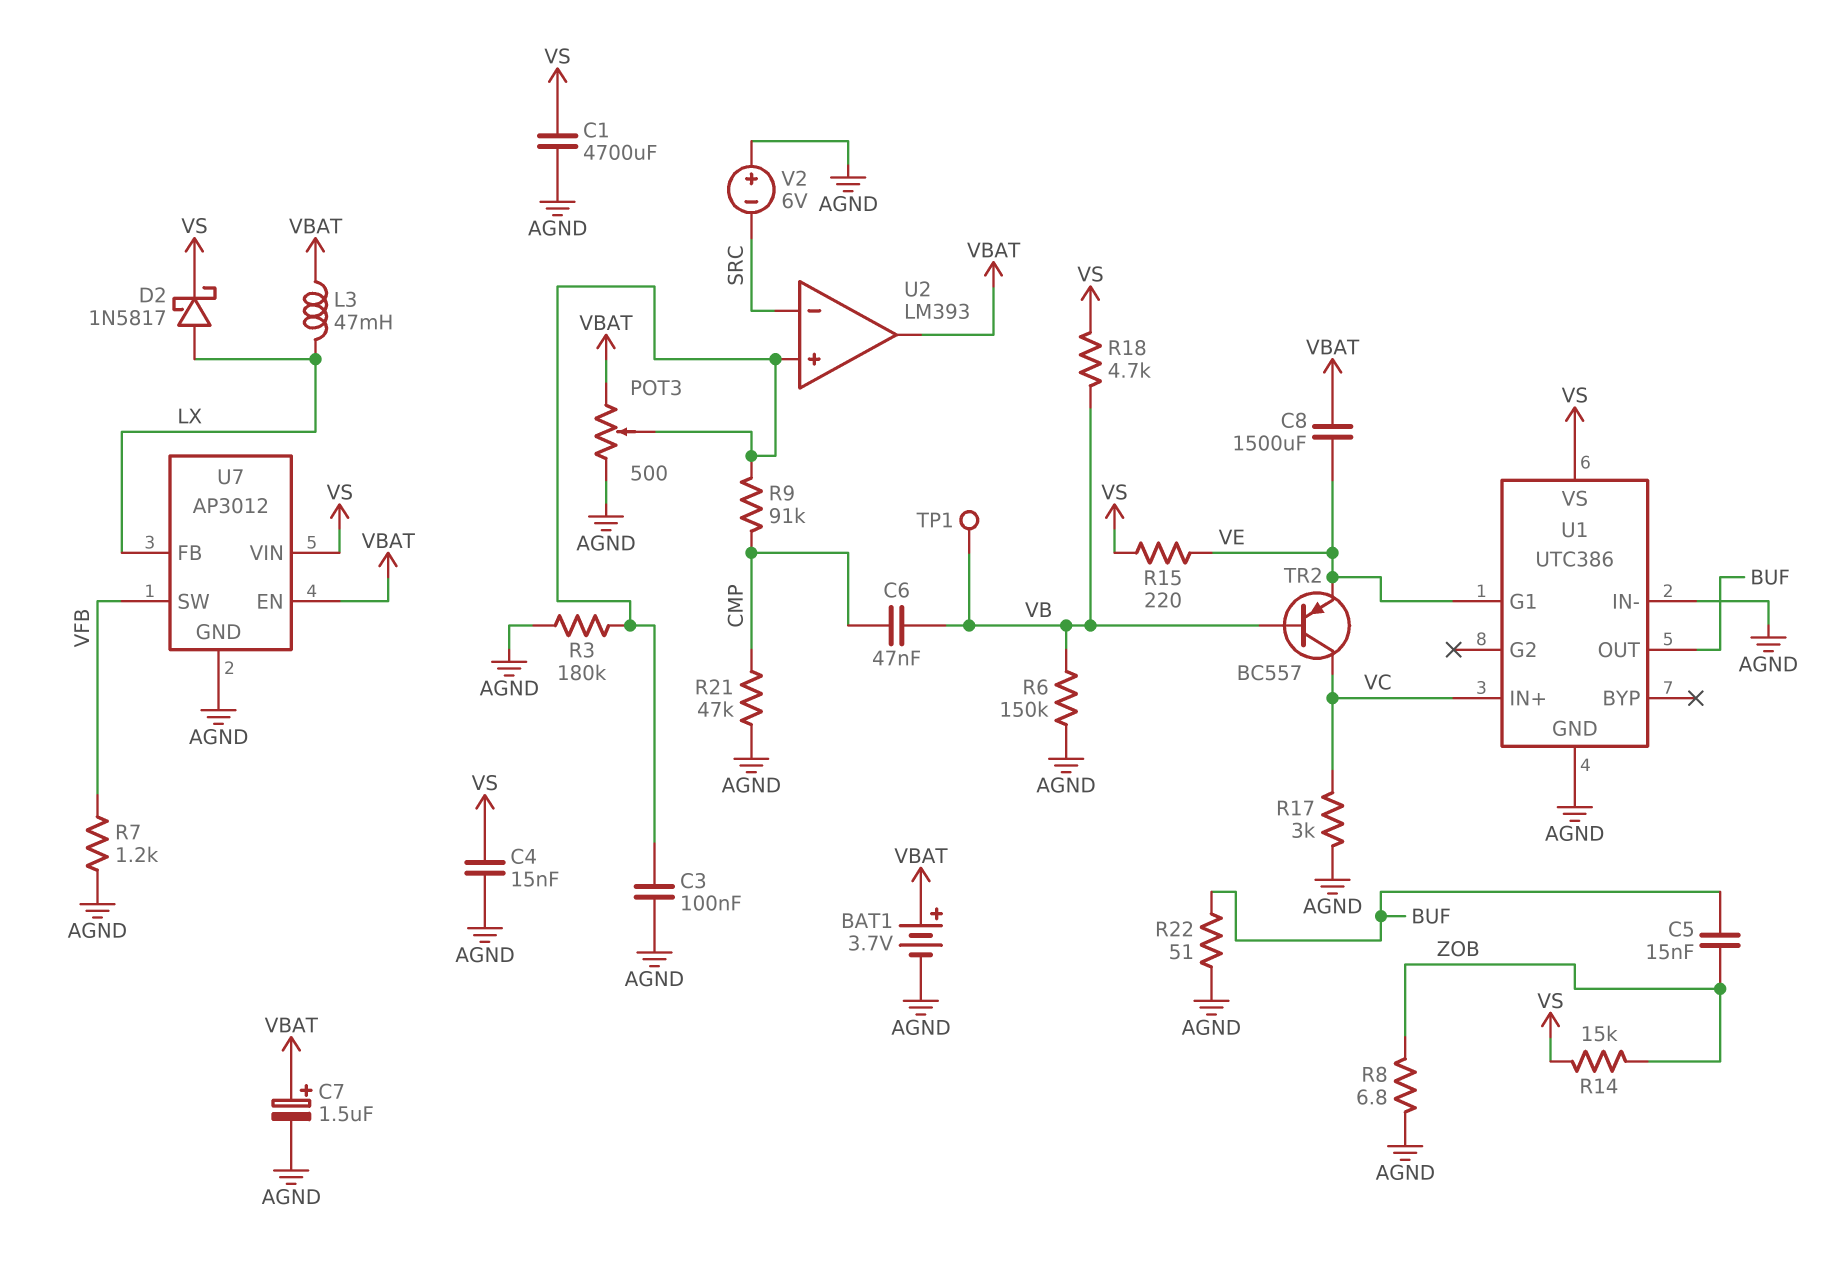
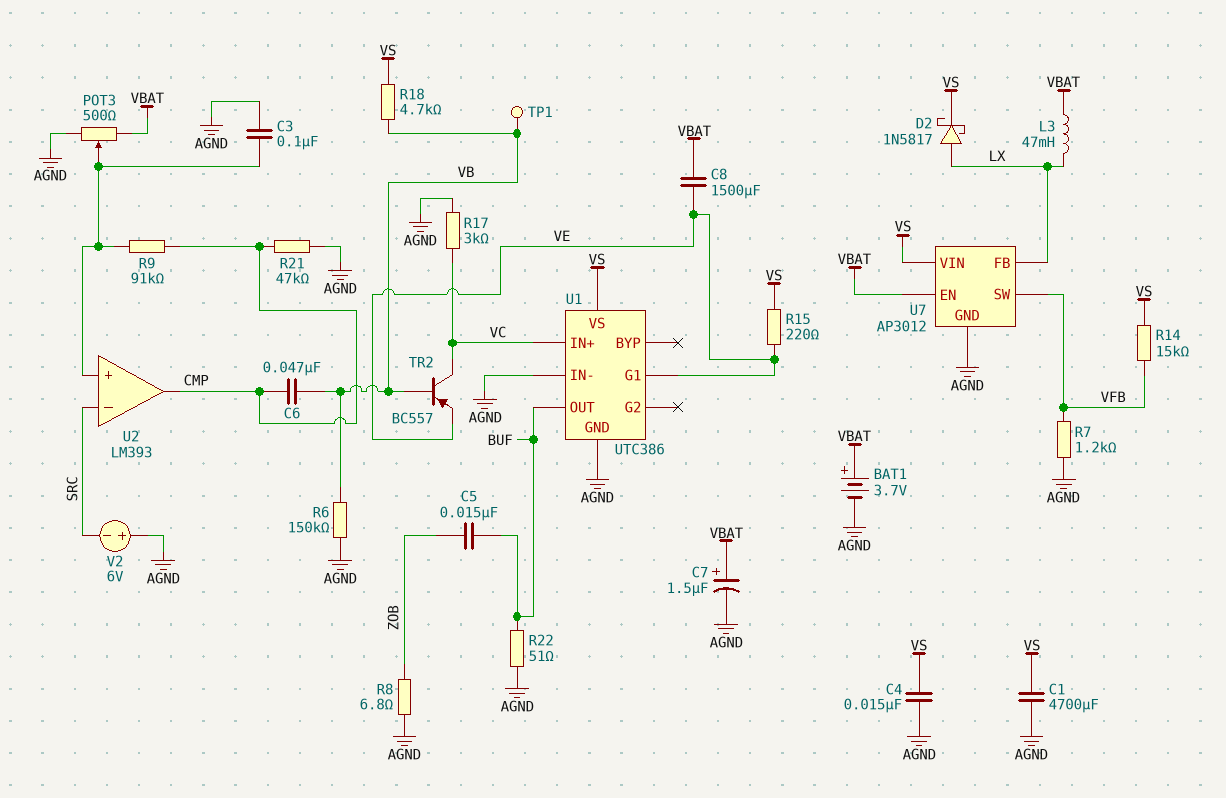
R3: 180k (AGND, U2/in+) -> none
R14: 15k (VS, ZOB) -> 15k (VFB, VS)
U2 pin out: VBAT -> CMP

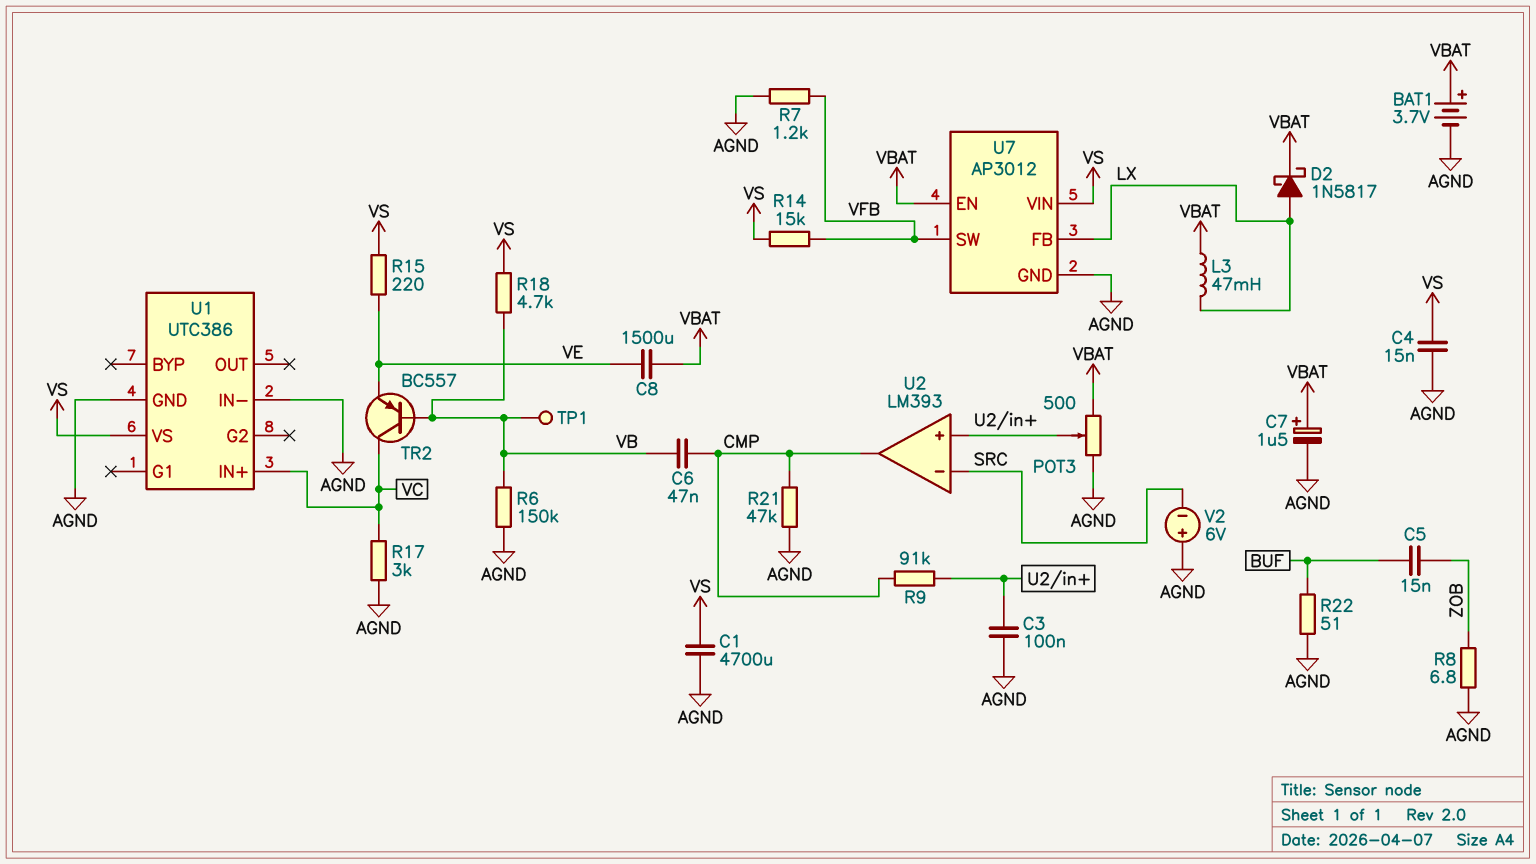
D2: schottky 1N5817 (A LX, K VS) -> schottky 1N5817 (A LX, K VBAT)
U1 pin G1: VE -> none
U1 pin OUT: BUF -> none

